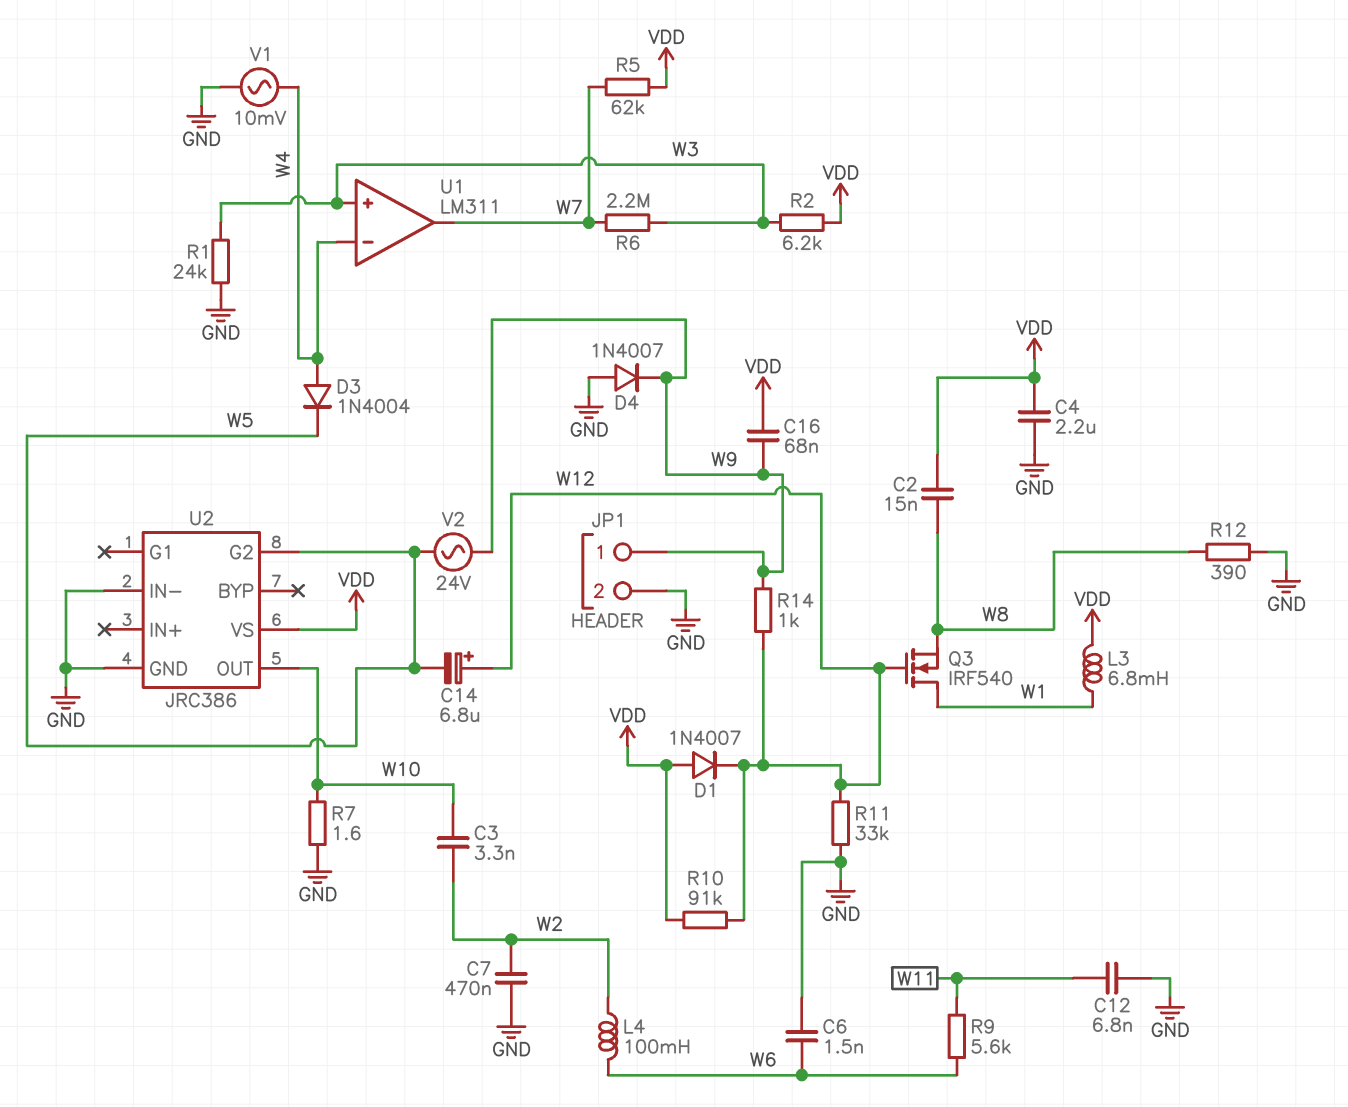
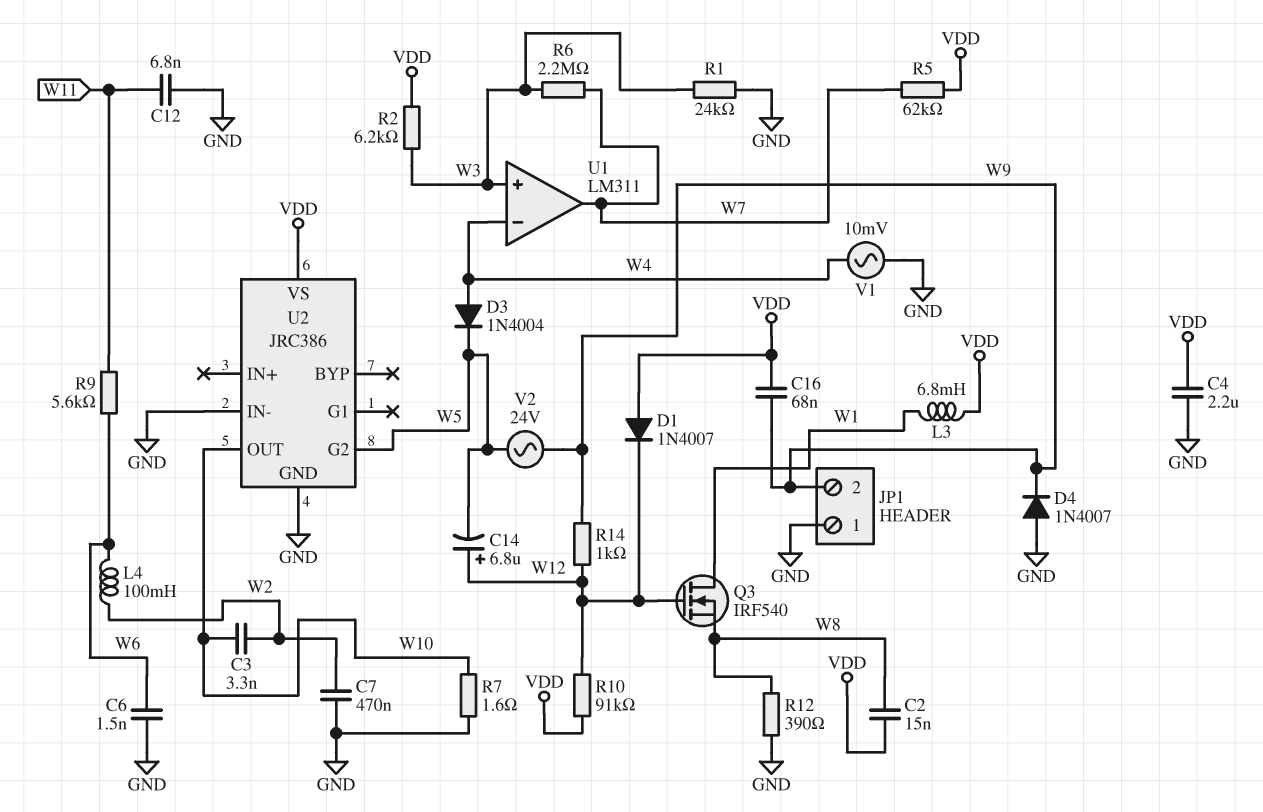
JP1 pin 1: W9 -> GND
JP1 pin 2: GND -> W9
R11: 33k (GND, W12) -> none

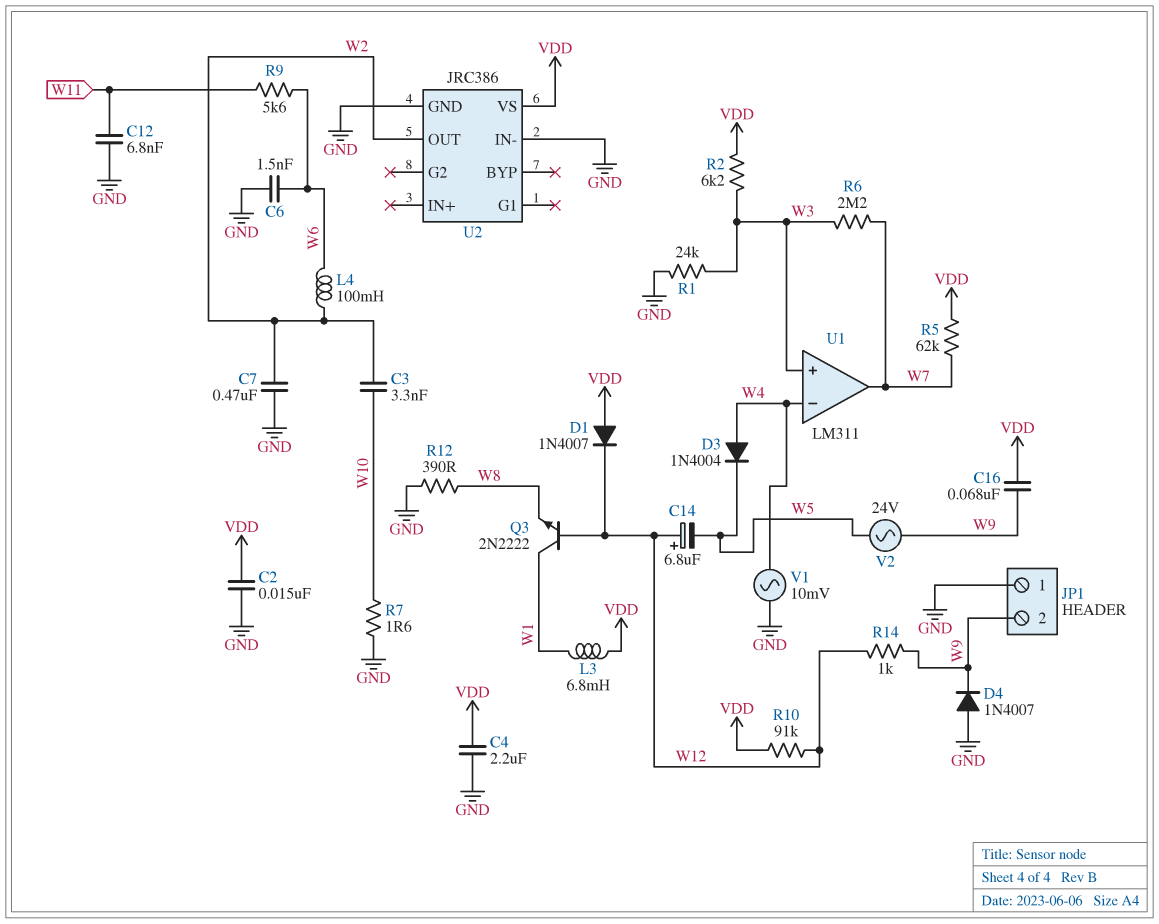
C2: 15nF (VDD, W8) -> 15nF (GND, VDD)
Q3: NMOS IRF540 (G W12, D W1, S W8) -> NPN 2N2222 (B W12, C W1, E W8)
U2 pin G2: W5 -> none
U2 pin OUT: W10 -> W2

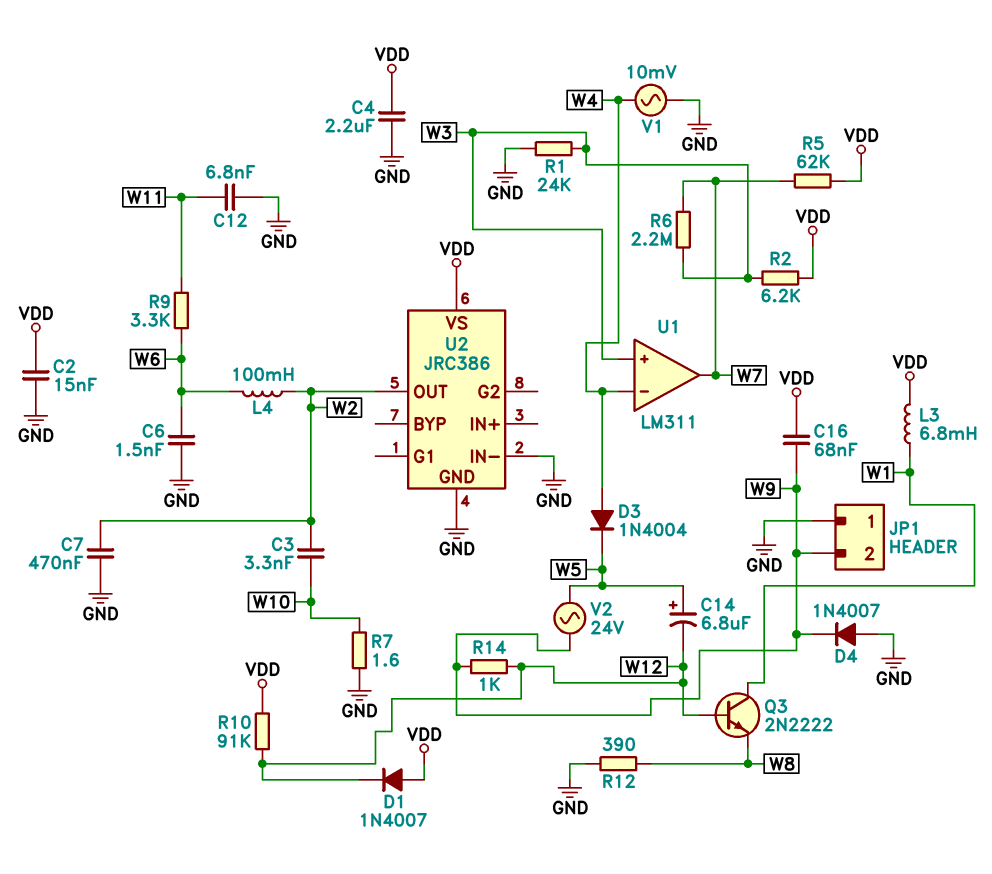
C14: 6.8uF (plus W12, minus W5) -> 6.8uF (plus W5, minus W12)
R9: 5.6k (W6, W11) -> 3.3k (W6, W11)

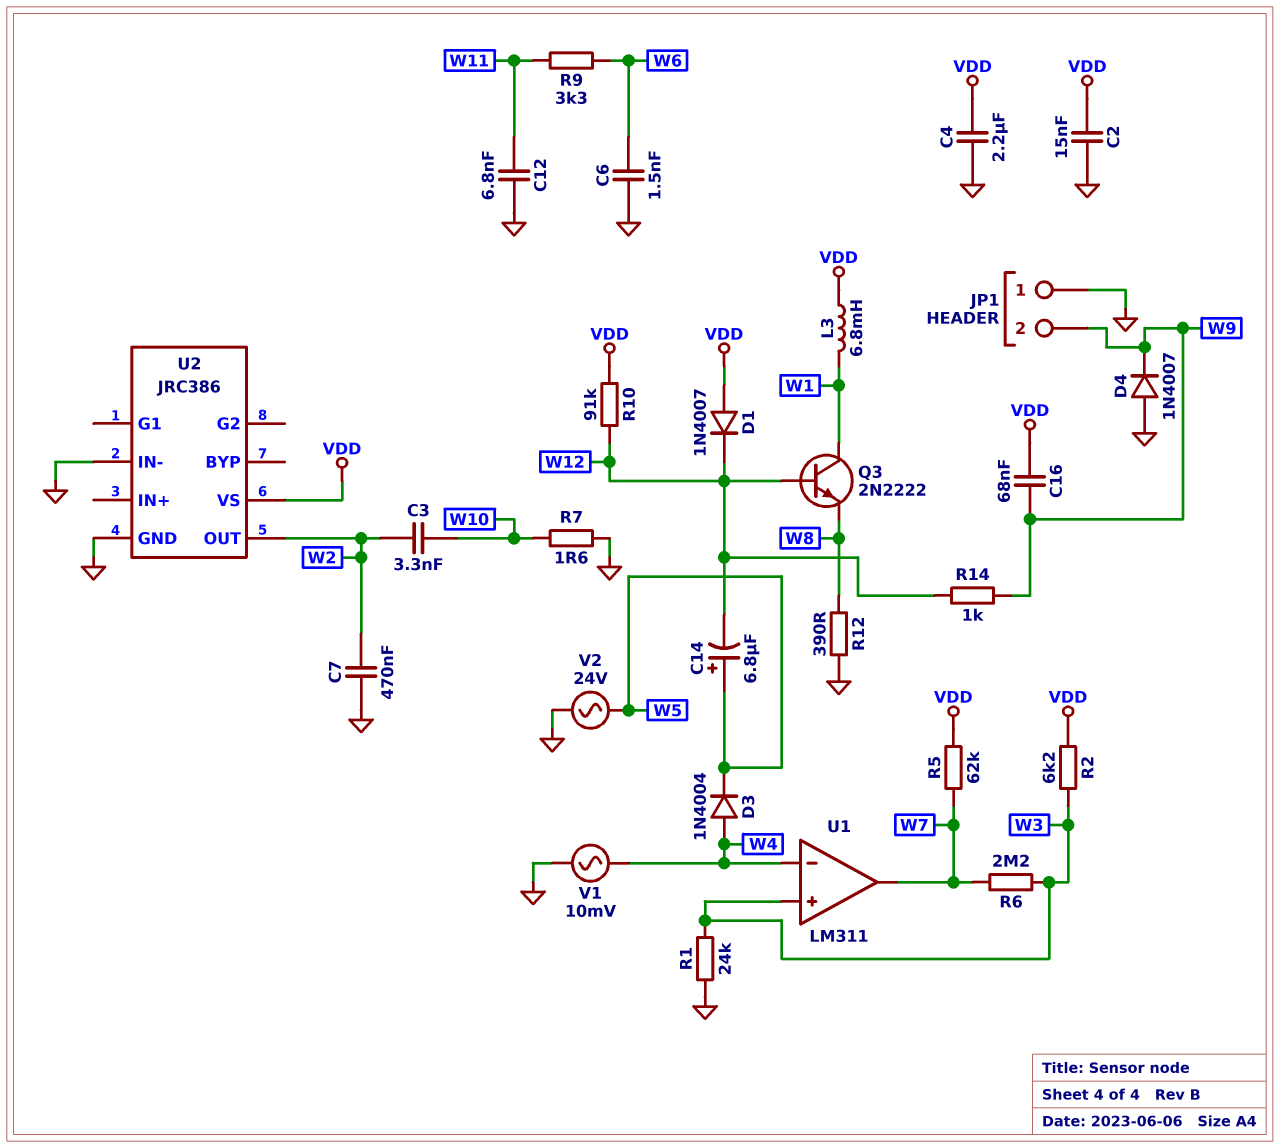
L4: 100mH (W2, W6) -> none
V2: AC 24V (W5, W9) -> AC 24V (GND, W5)

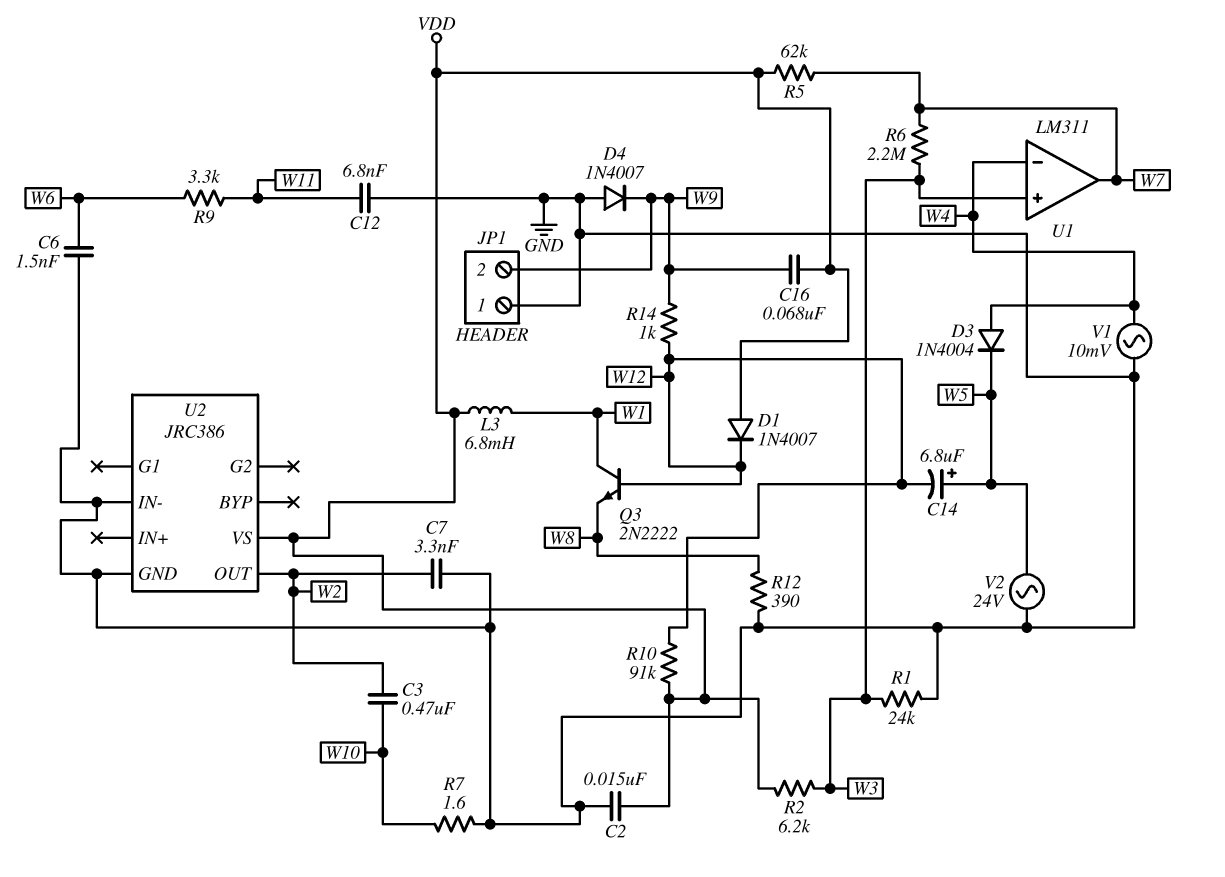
C3: 3.3nF (W2, W10) -> 470nF (W2, W10)
C4: 2.2uF (GND, VDD) -> none
C7: 470nF (GND, W2) -> 3.3nF (GND, W2)

